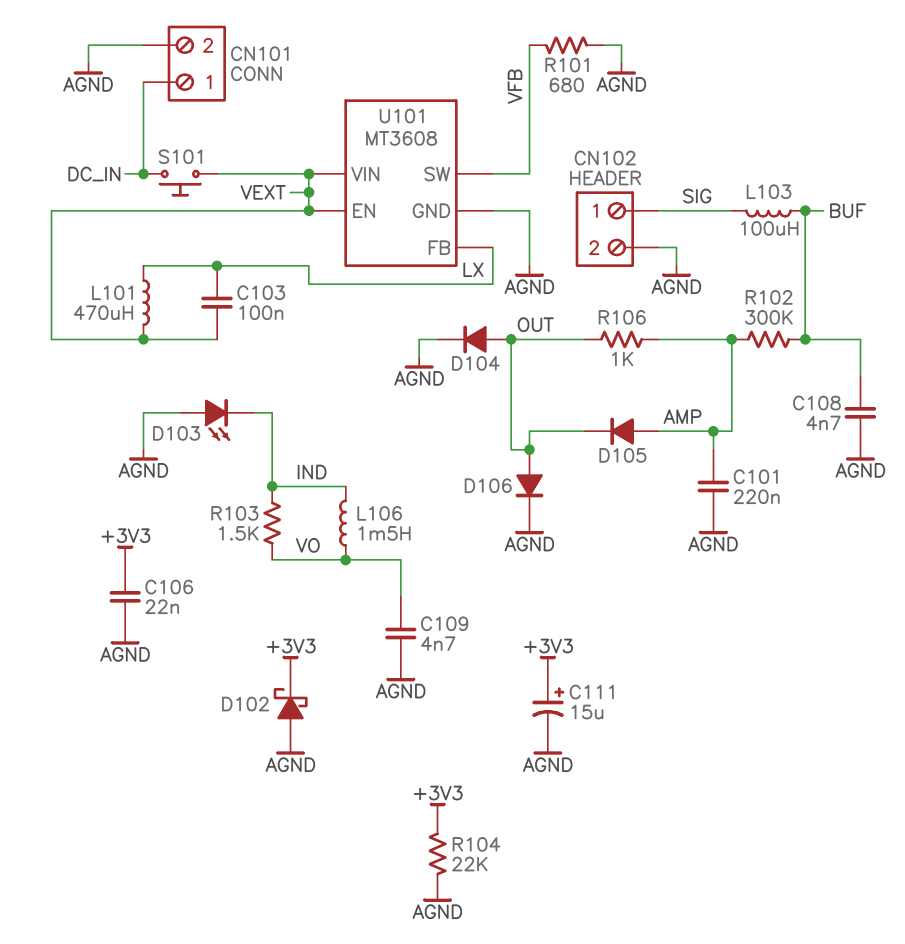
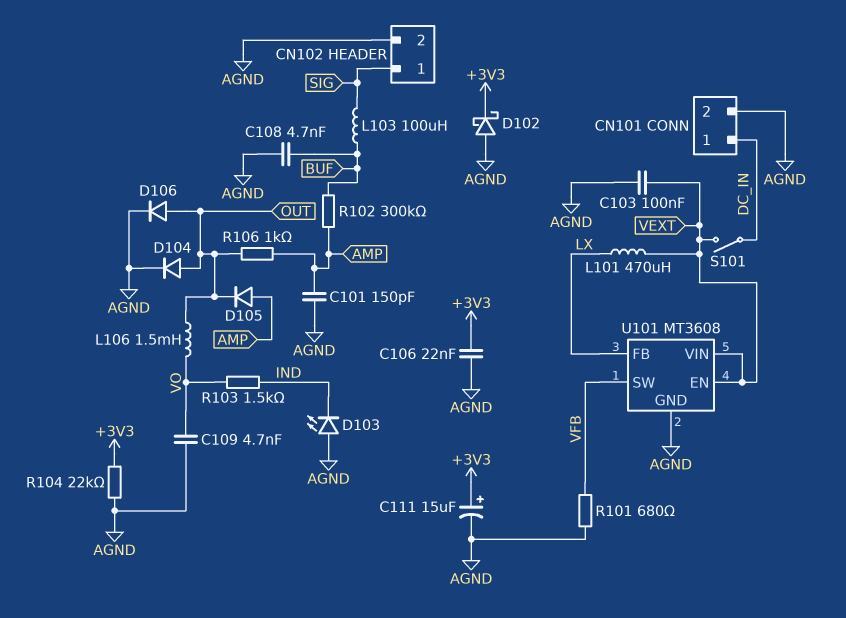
C101: 220nF (AGND, AMP) -> 150pF (AGND, AMP)
C103: 100nF (LX, VEXT) -> 100nF (AGND, VEXT)
L106: 1.5mH (IND, VO) -> 1.5mH (OUT, VO)
S101: button (DC_IN, VEXT) -> switch (DC_IN, VEXT)

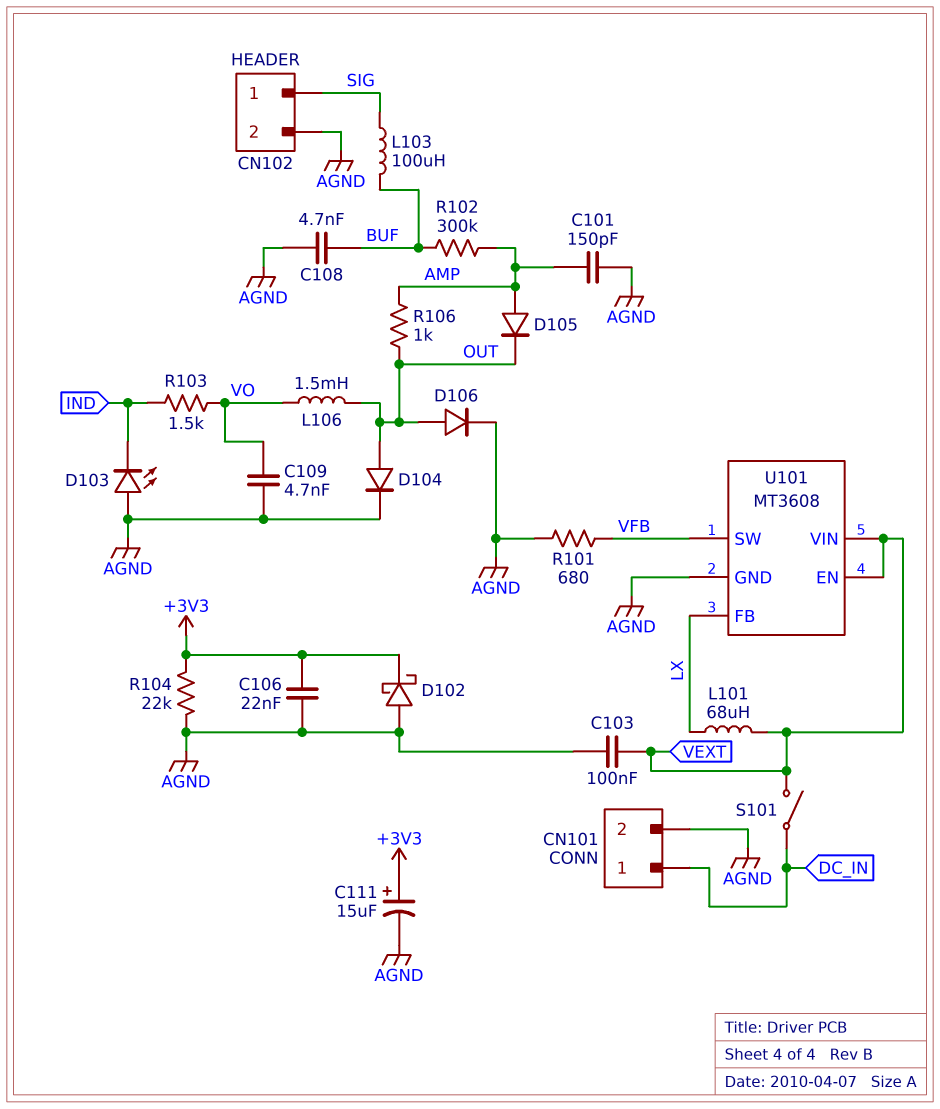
L101: 470uH (LX, VEXT) -> 68uH (LX, VEXT)

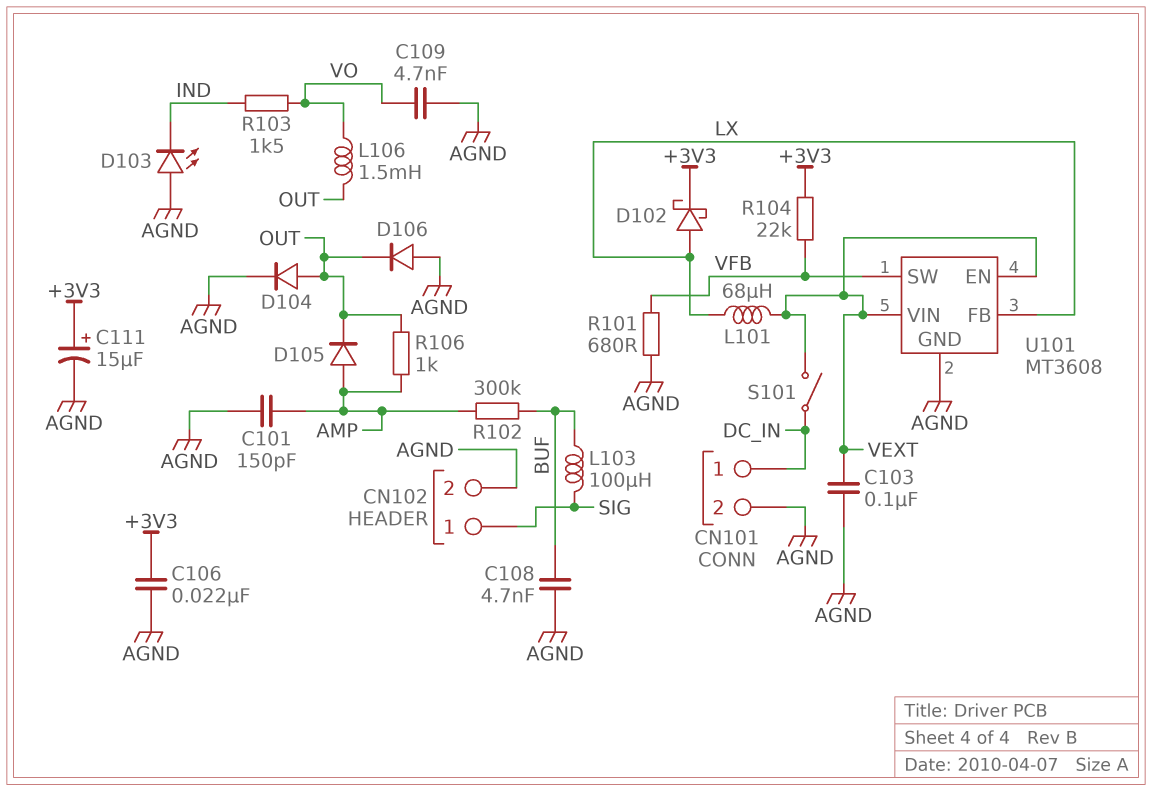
D102: schottky (A AGND, K +3V3) -> schottky (A LX, K +3V3)
D106: diode (A OUT, K AGND) -> diode (A AGND, K OUT)
R104: 22k (+3V3, AGND) -> 22k (+3V3, VFB)

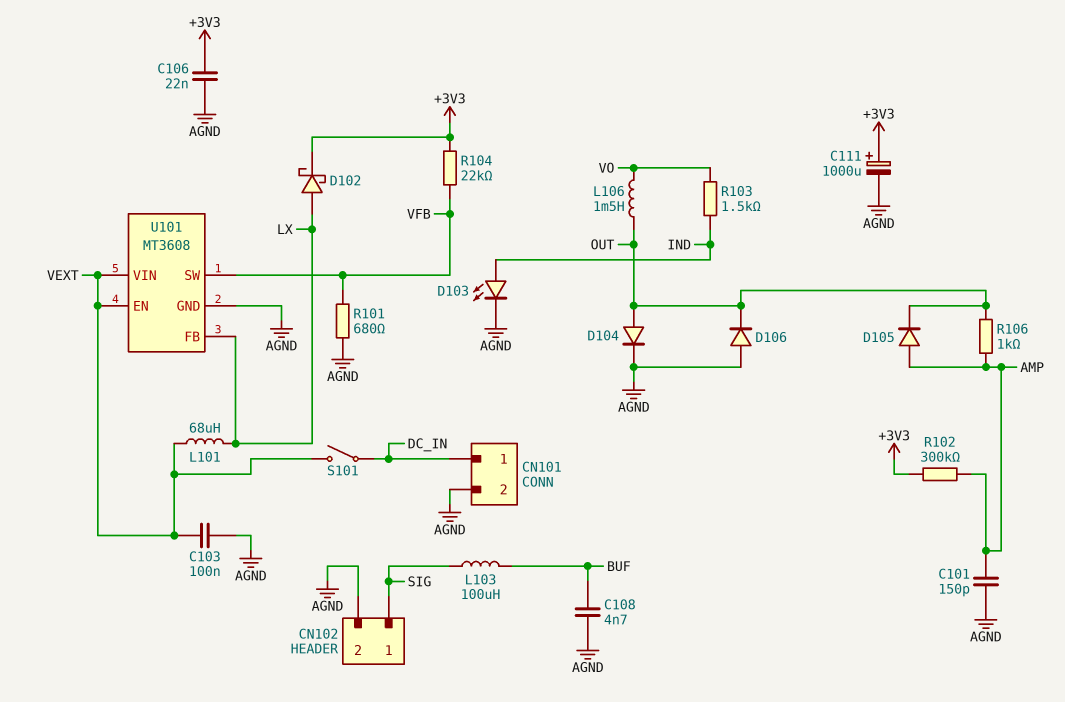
C109: 4.7nF (AGND, VO) -> none
C111: 15uF (plus +3V3, minus AGND) -> 1000uF (plus +3V3, minus AGND)
D103: LED (A AGND, K IND) -> LED (A IND, K AGND)
R102: 300k (AMP, BUF) -> 300k (+3V3, AMP)

